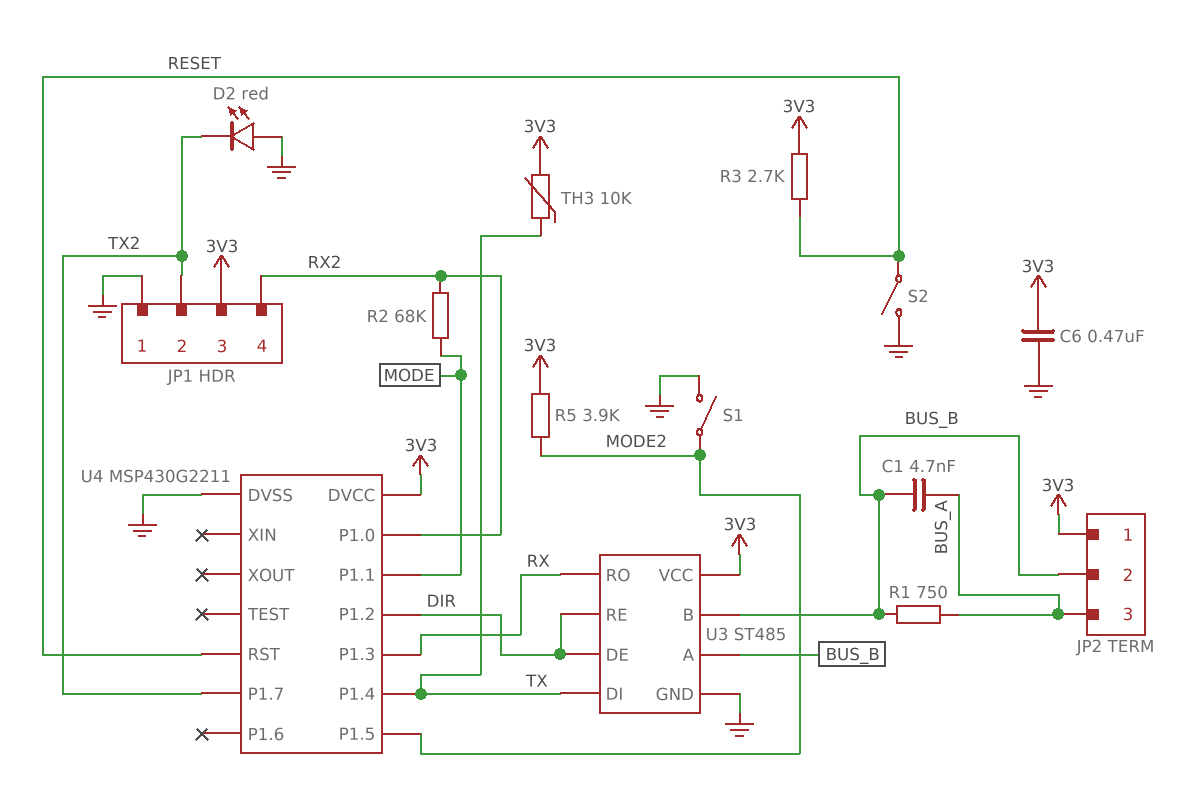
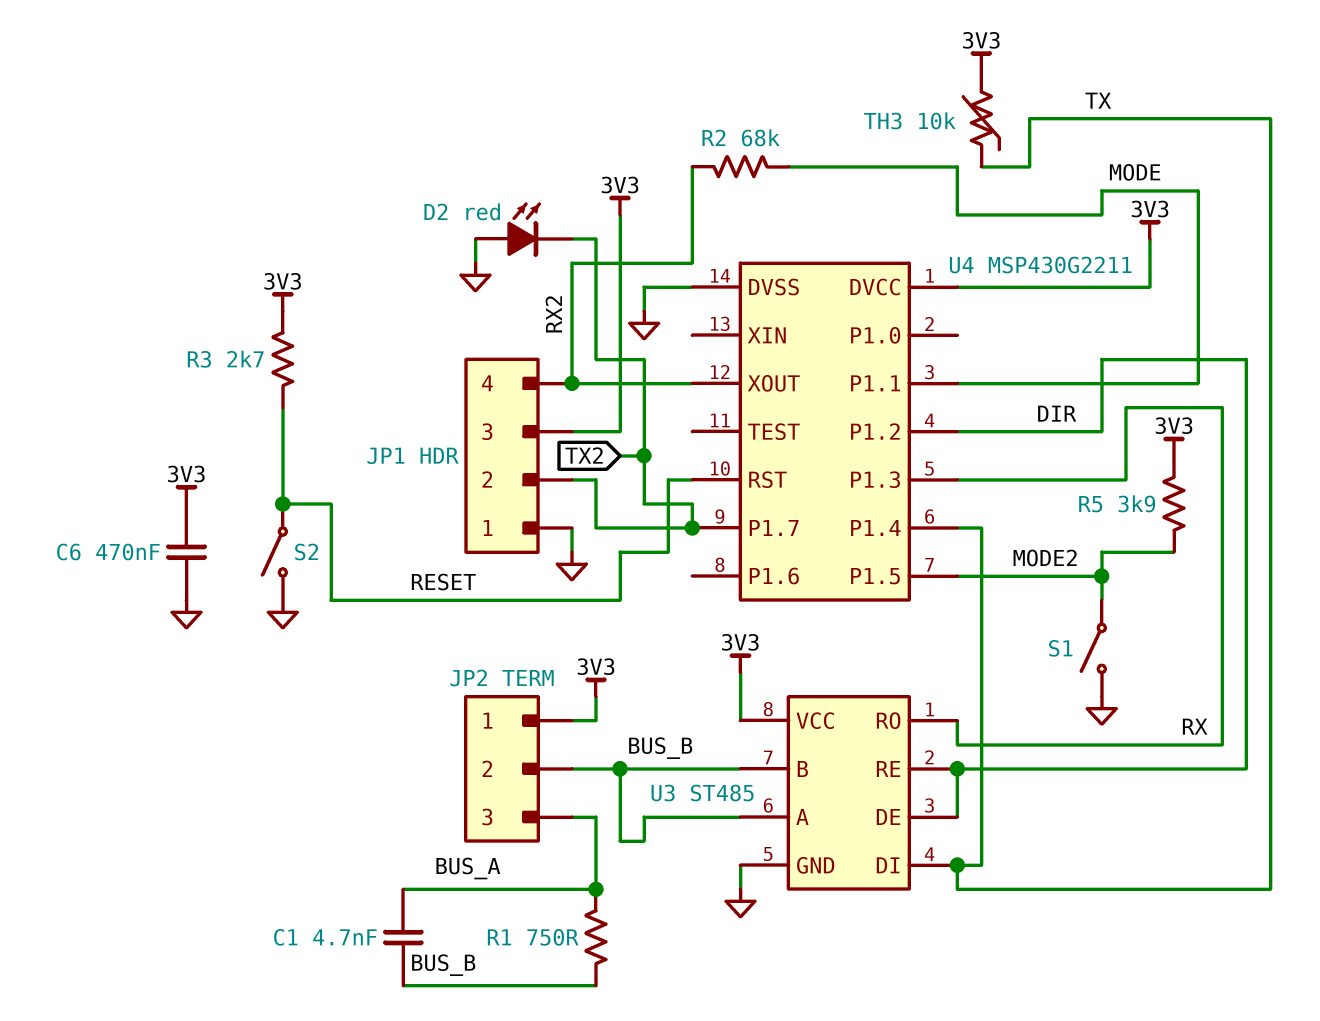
U4 pin P1.0: RX2 -> none
U4 pin XOUT: none -> RX2

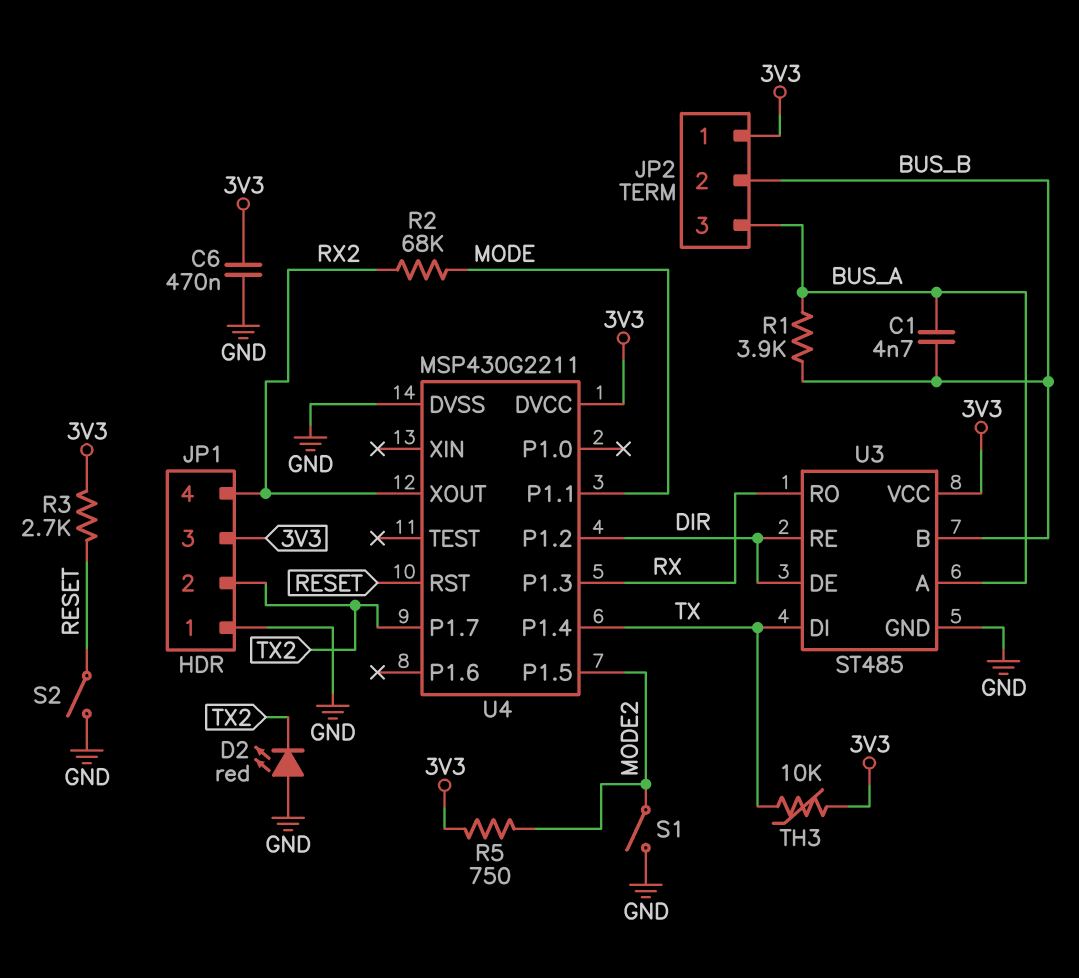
R1: 750 (BUS_A, BUS_B) -> 3.9k (BUS_A, BUS_B)
R5: 3.9k (3V3, MODE2) -> 750 (3V3, MODE2)
U3 pin A: BUS_B -> BUS_A

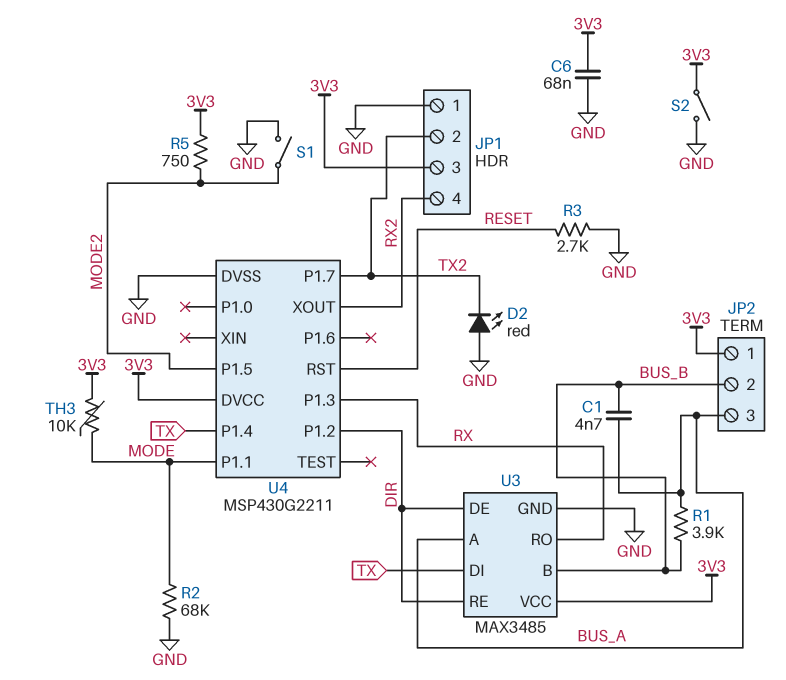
C6: 470nF (3V3, GND) -> 68nF (3V3, GND)
R2: 68k (MODE, RX2) -> 68k (GND, MODE)
R3: 2.7k (3V3, RESET) -> 2.7k (GND, RESET)
S2: switch (GND, RESET) -> switch (3V3, GND)
TH3: 10k (3V3, TX) -> 10k (3V3, MODE)
U3: ST485 -> MAX3485

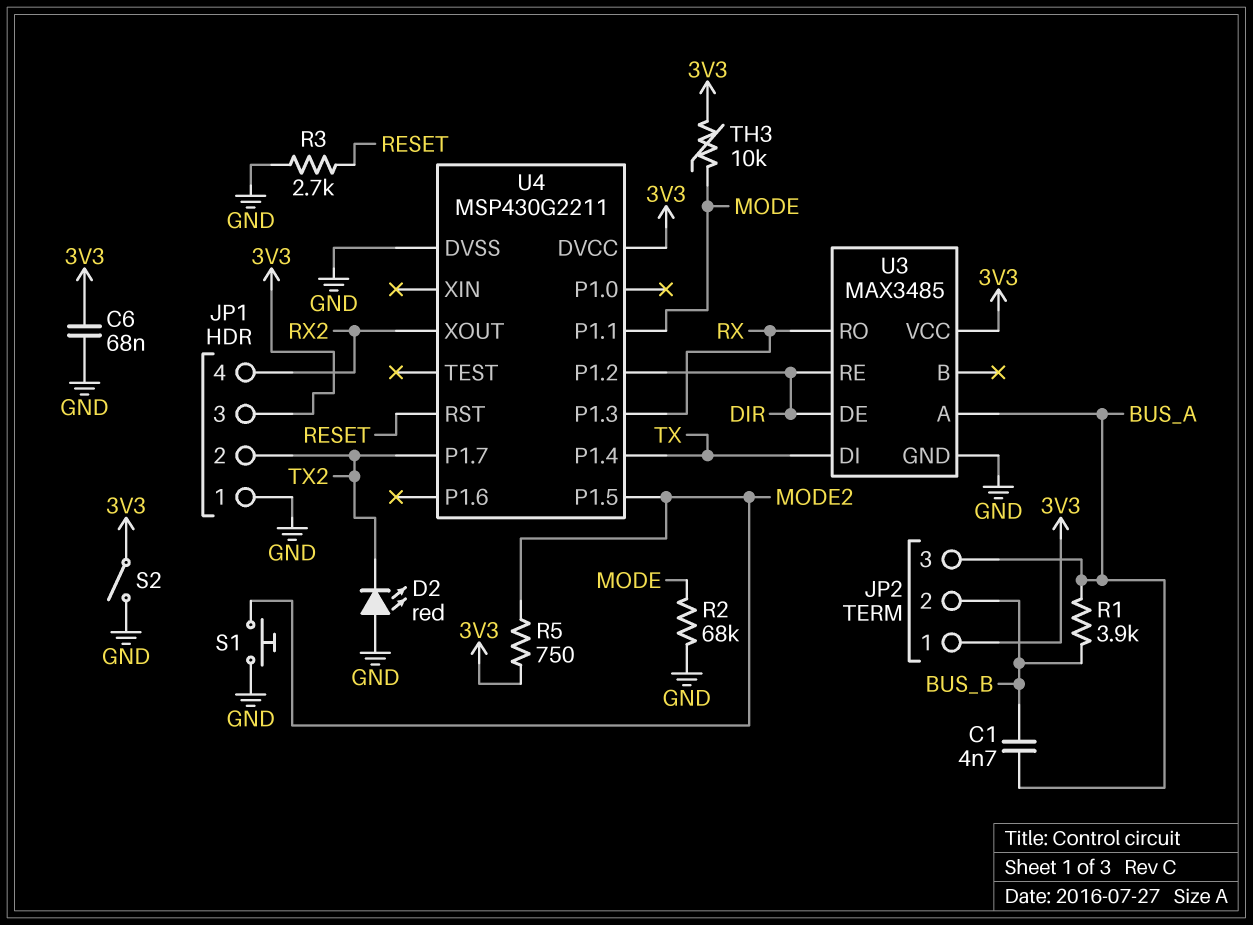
S1: switch (GND, MODE2) -> button (GND, MODE2)
U3 pin B: BUS_B -> none

